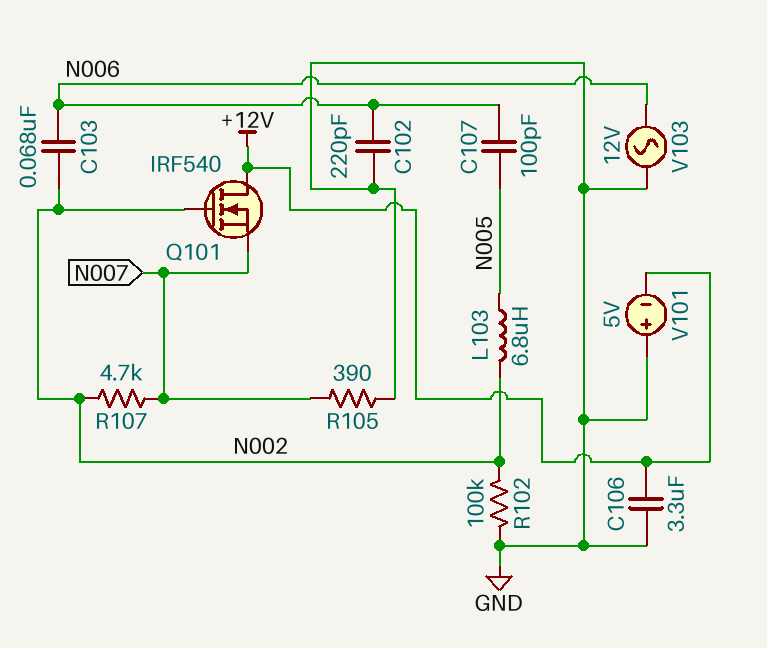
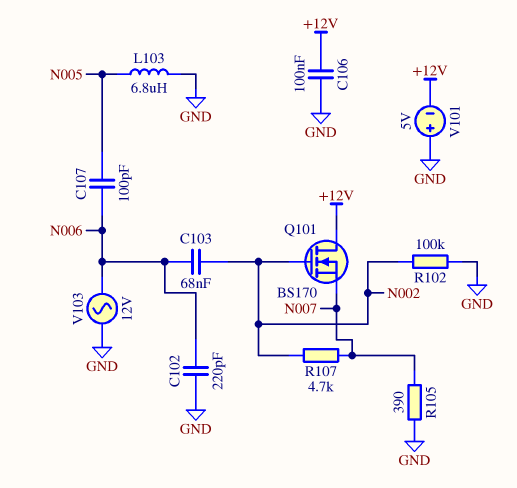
C106: 3.3uF (+12V, GND) -> 100nF (+12V, GND)
L103: 6.8uH (N002, N005) -> 6.8uH (GND, N005)
Q101: NMOS IRF540 (G N002, D +12V, S N007) -> NMOS BS170 (G N002, D +12V, S N007)

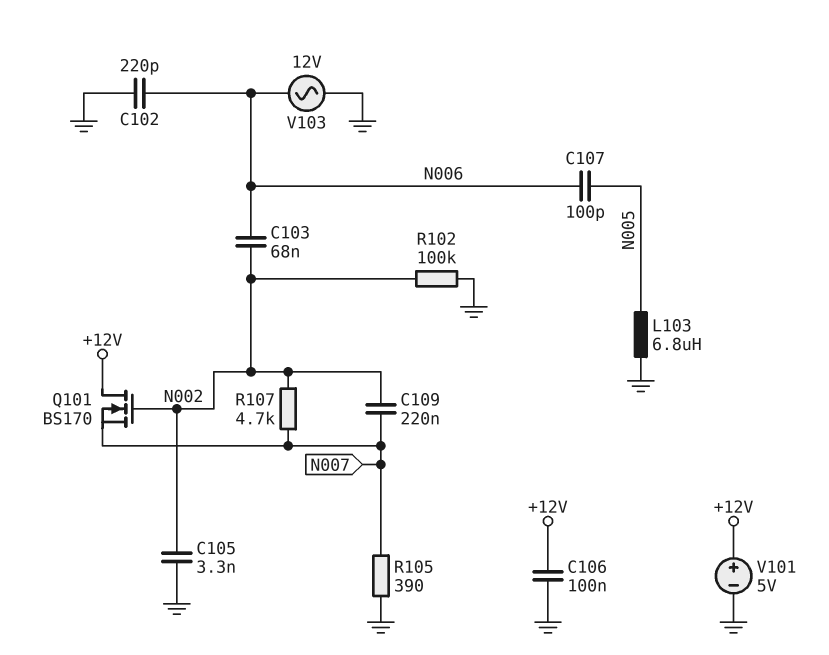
C105: none -> 3.3nF (GND, N002)
C109: none -> 220nF (N002, N007)
V101: 5V (plus GND, minus +12V) -> 5V (plus +12V, minus GND)

